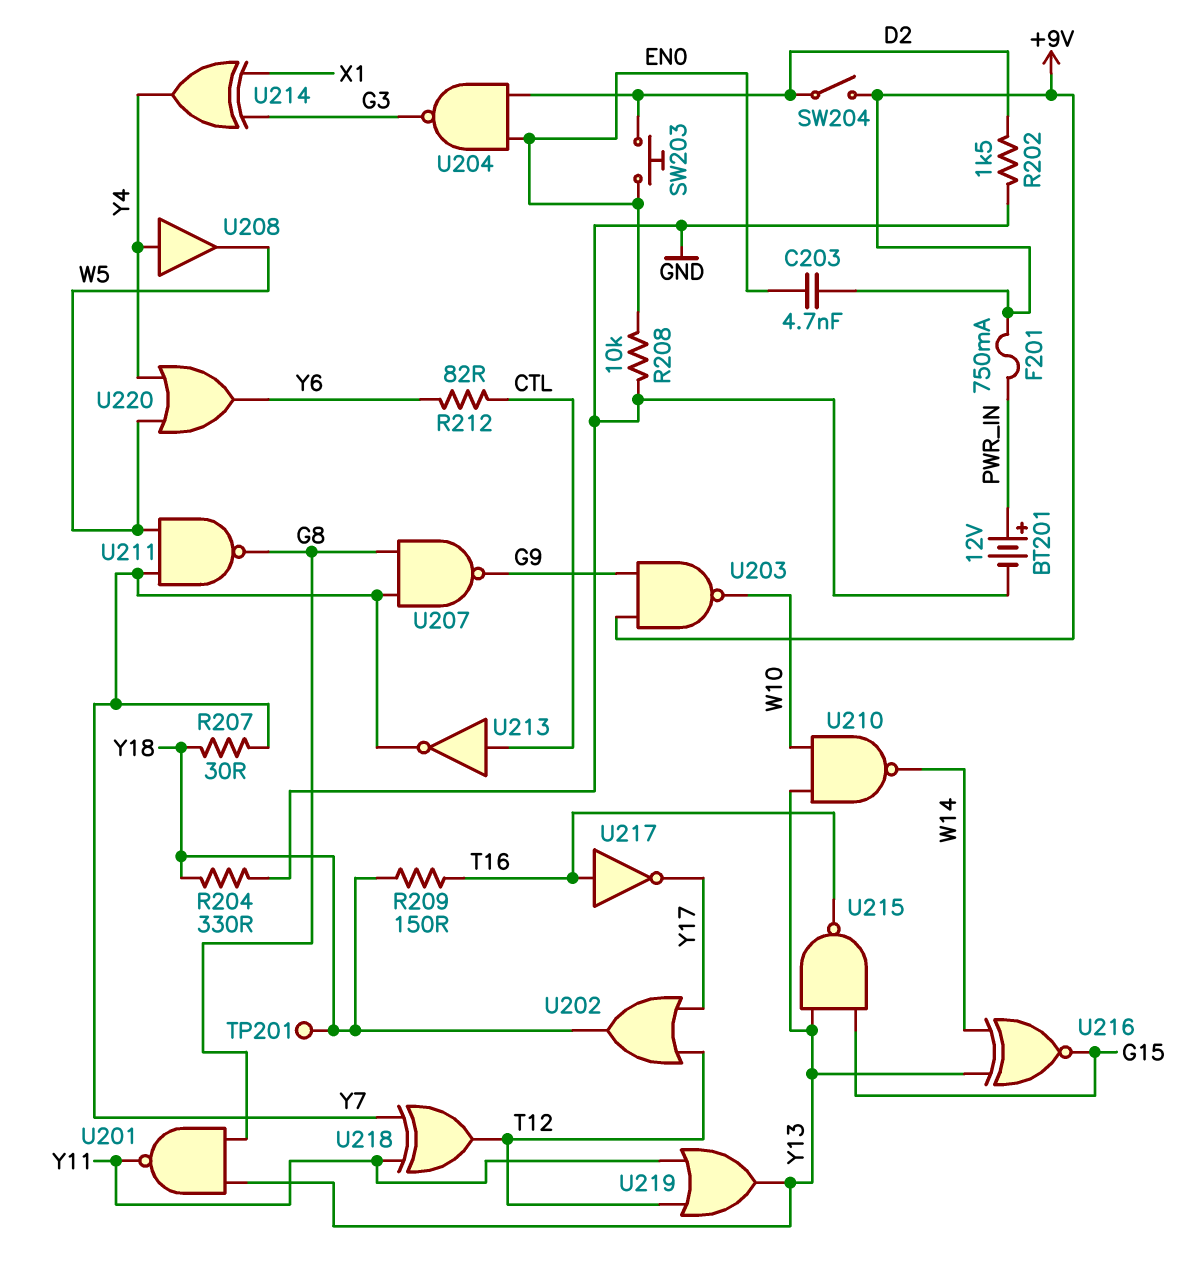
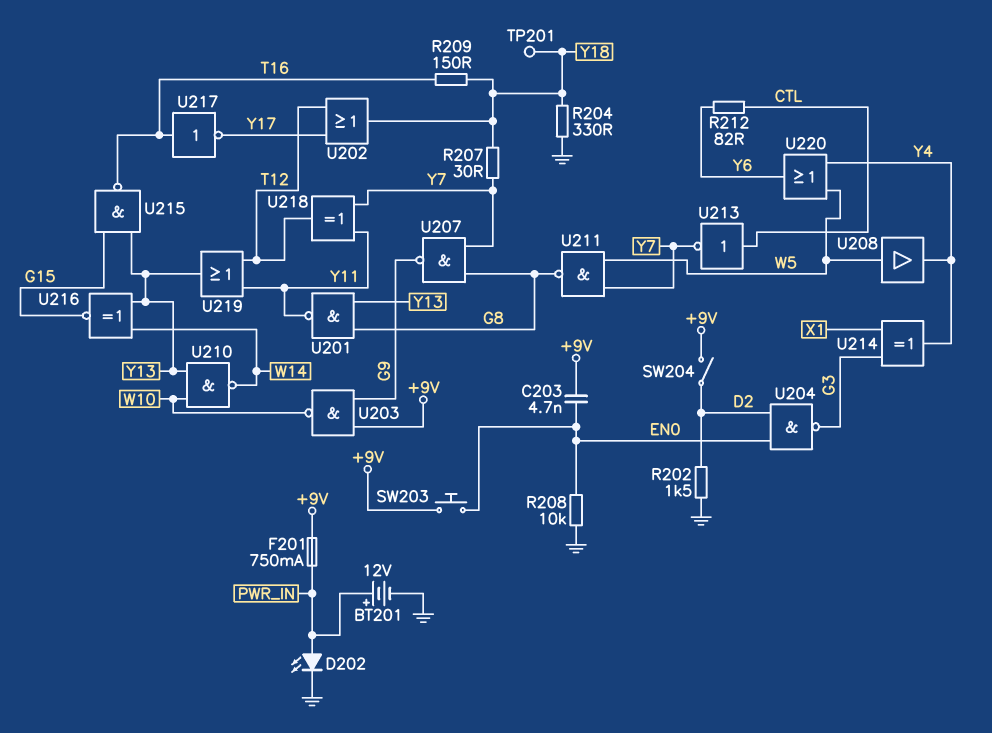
D202: none -> LED (A PWR_IN, K GND)
SW203: button (D2, EN0) -> button (+9V, EN0)
U208: buffer (in Y4, out W5) -> buffer (in W5, out Y4)

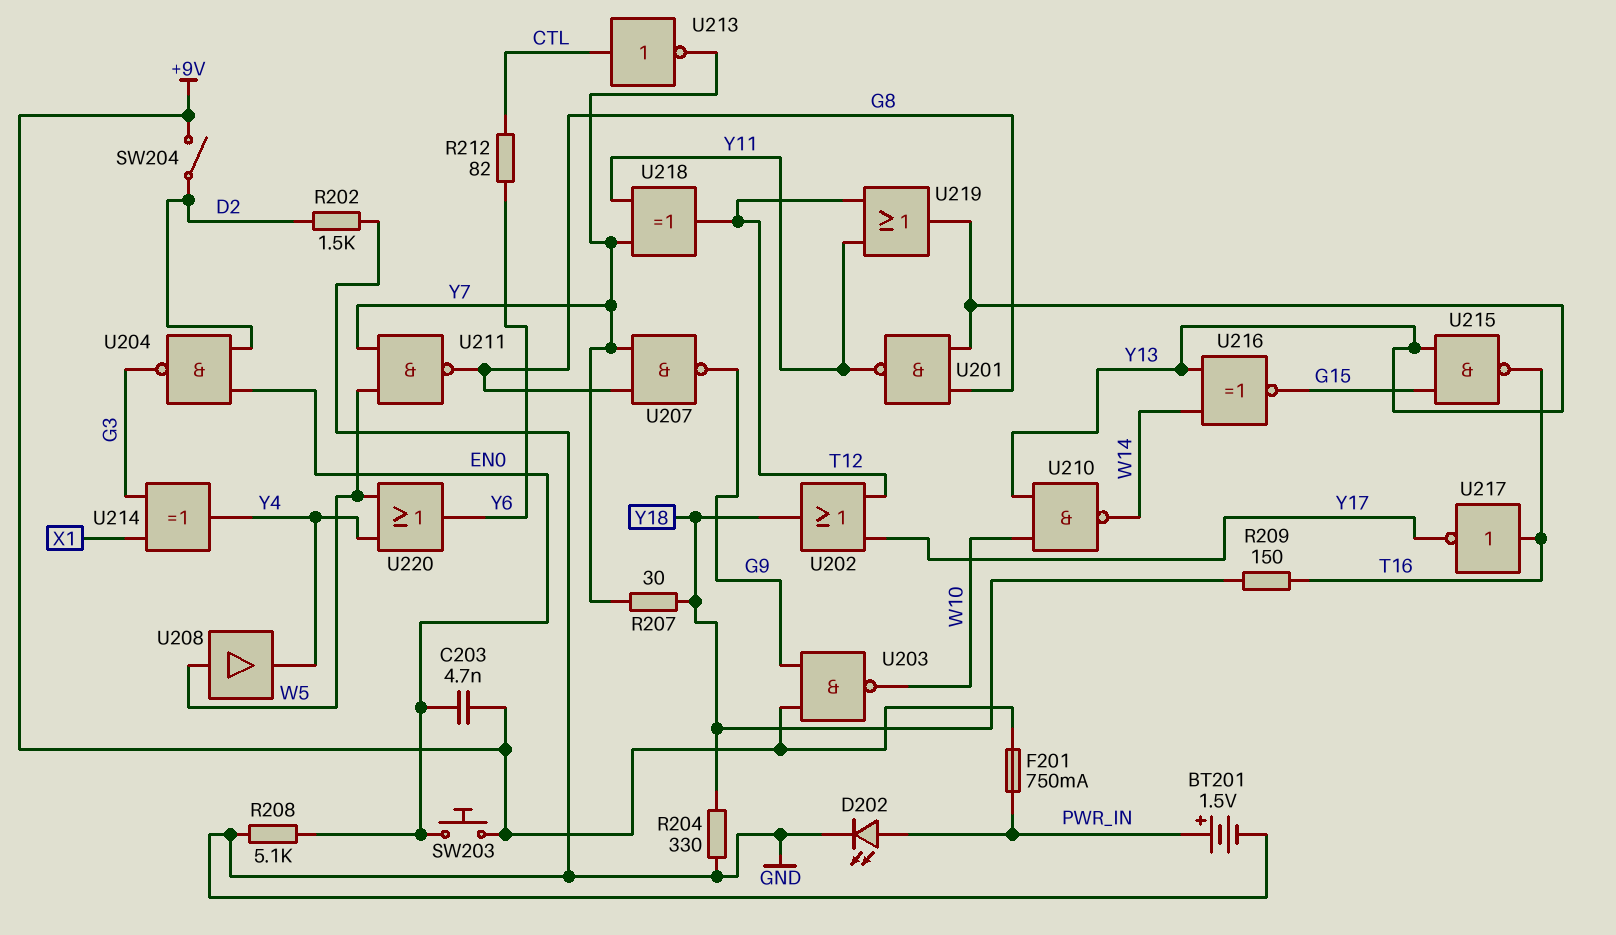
BT201: 12V (plus PWR_IN, minus GND) -> 1.5V (plus PWR_IN, minus GND)
R208: 10k (EN0, GND) -> 5.1k (EN0, GND)
TP201: test point (Y18) -> none

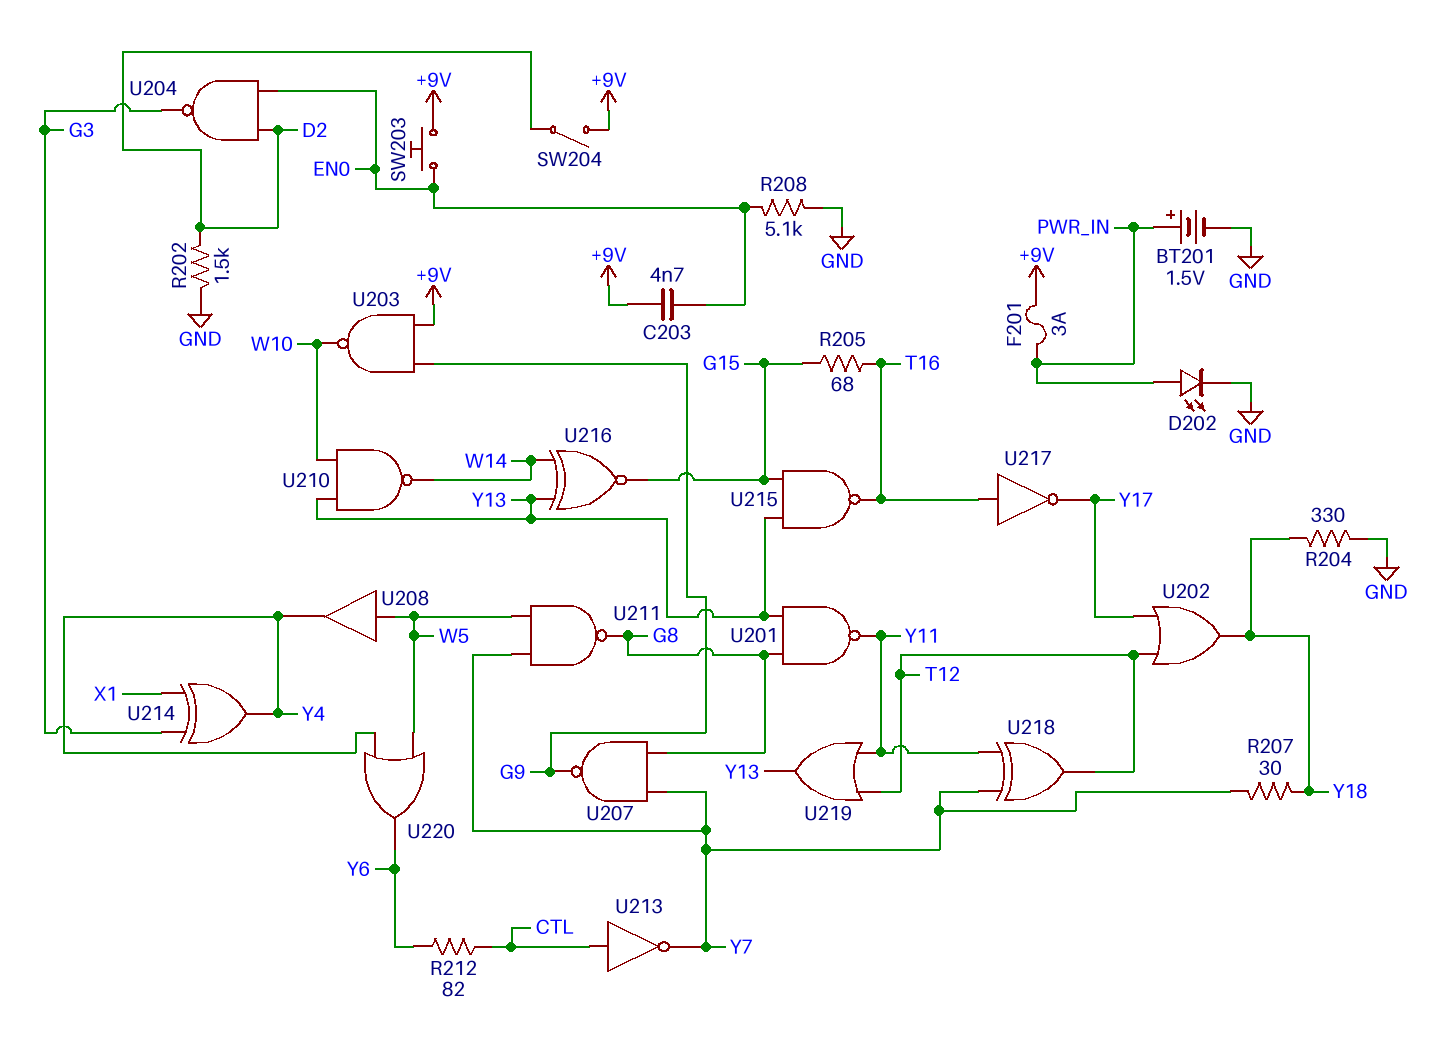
F201: 750mA (+9V, PWR_IN) -> 3A (+9V, PWR_IN)
R205: none -> 68 (G15, T16)
R209: 150 (T16, Y18) -> none

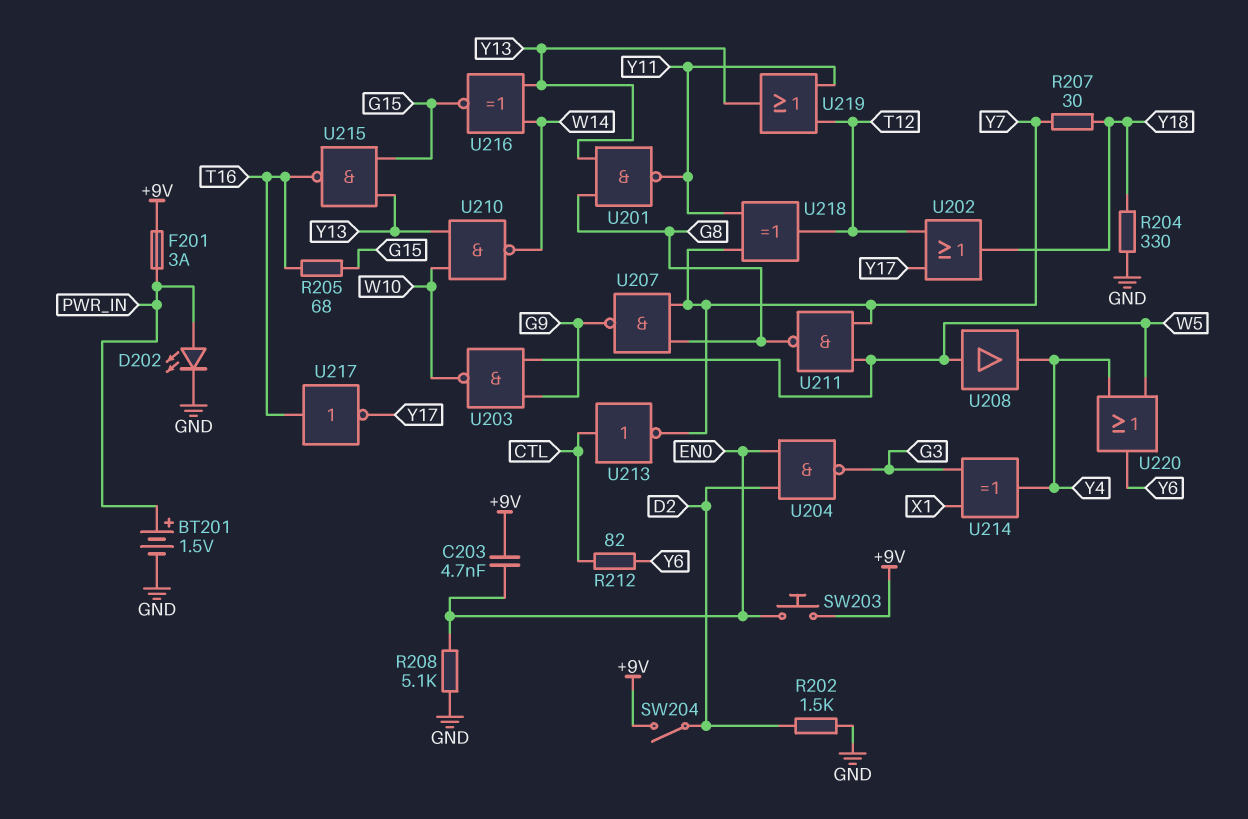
U203: NAND (in +9V, in G9, out W10) -> NAND (in G9, in W5, out W10)

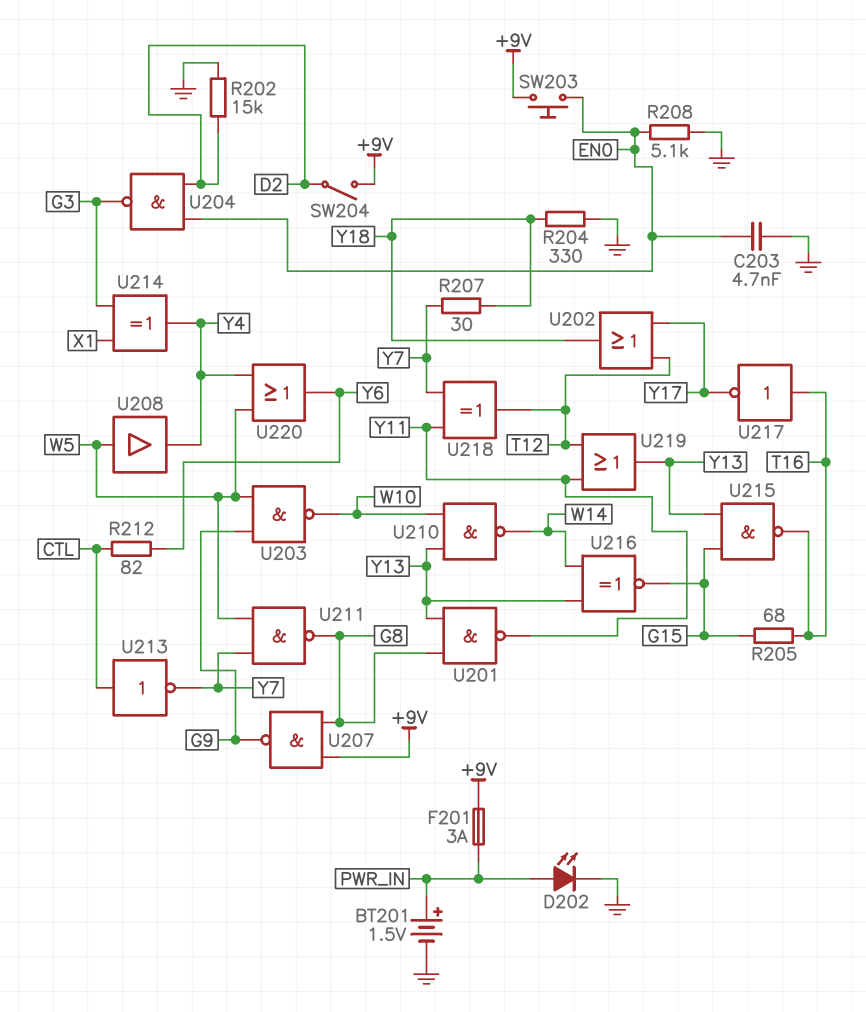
C203: 4.7nF (+9V, EN0) -> 4.7nF (EN0, GND)
R202: 1.5k (D2, GND) -> 15k (D2, GND)
U207: NAND (in G8, in Y7, out G9) -> NAND (in +9V, in G8, out G9)

